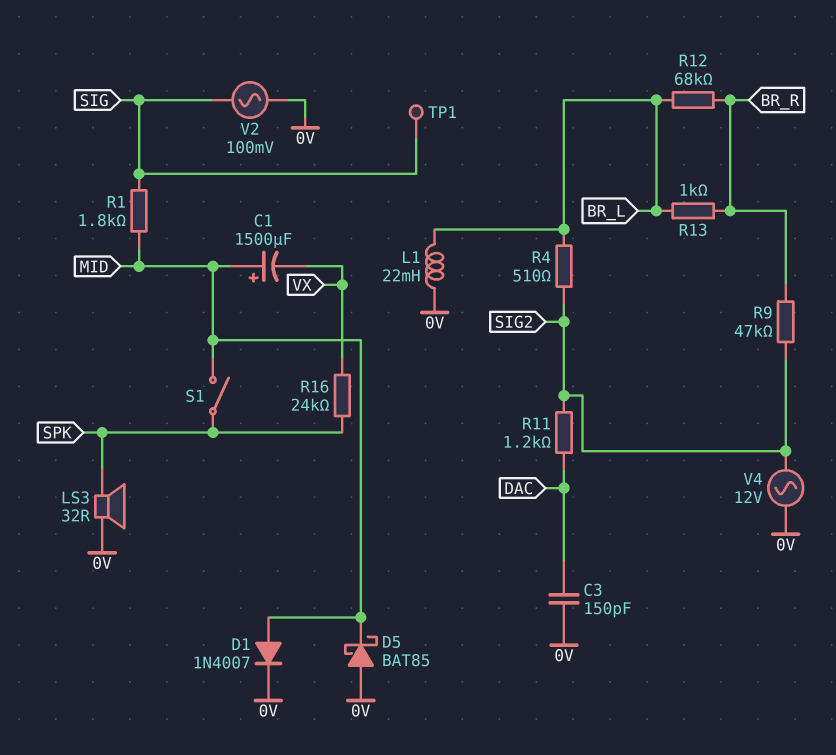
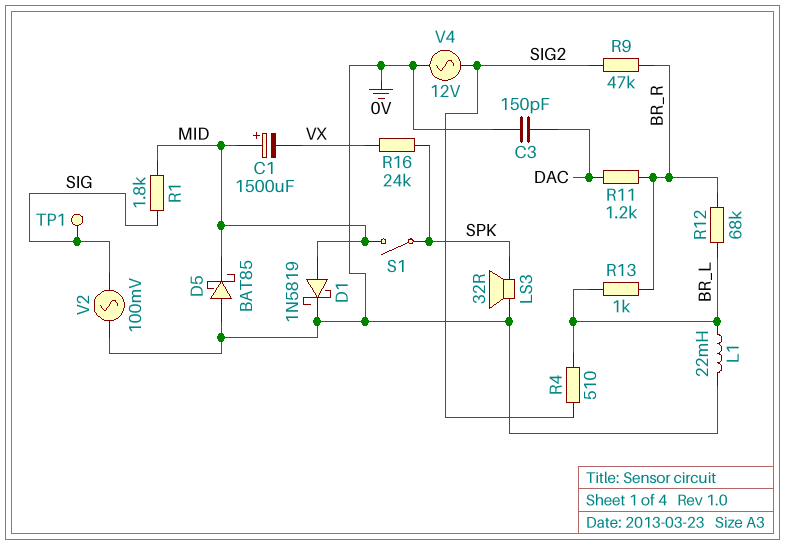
D1: diode 1N4007 (A MID, K 0V) -> schottky 1N5819 (A MID, K 0V)
R11: 1.2k (DAC, SIG2) -> 1.2k (BR_R, DAC)

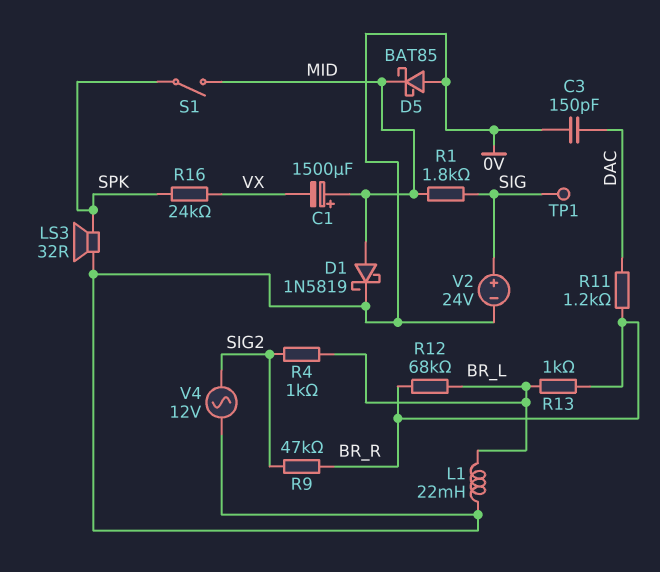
R4: 510 (BR_L, SIG2) -> 1k (BR_L, SIG2)
V2: AC 100mV (0V, SIG) -> 24V (plus SIG, minus 0V)

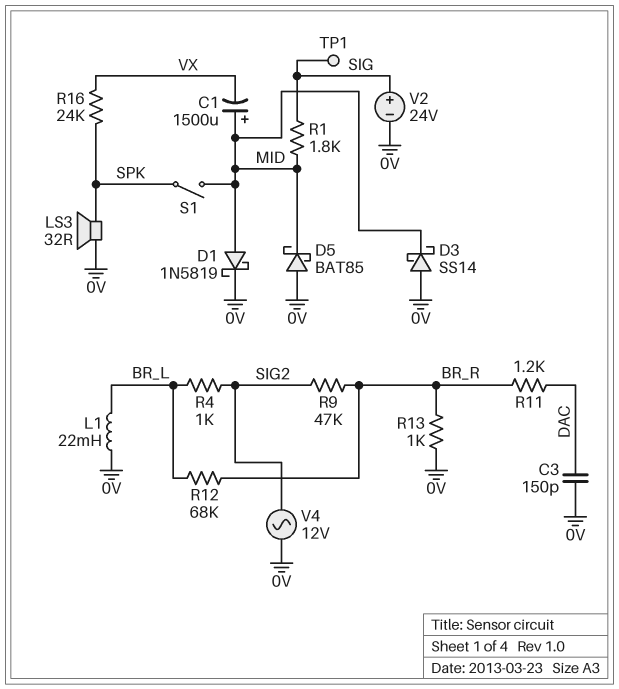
D3: none -> schottky SS14 (A 0V, K MID)
R13: 1k (BR_L, BR_R) -> 1k (0V, BR_R)

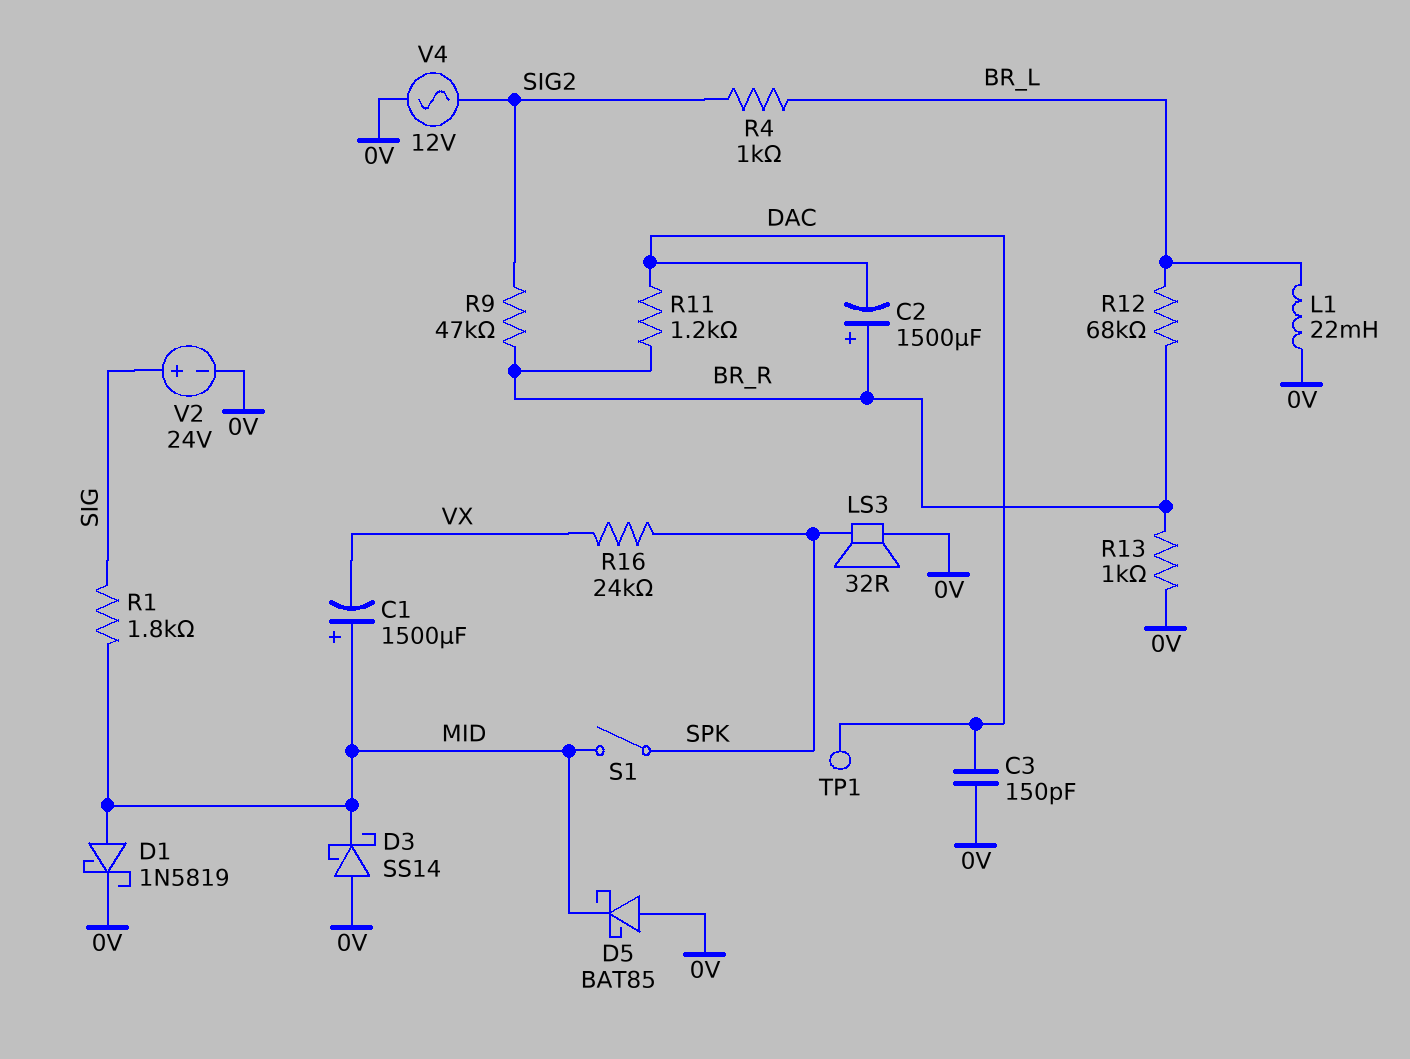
C2: none -> 1500uF (plus BR_R, minus DAC)
TP1: test point (SIG) -> test point (DAC)

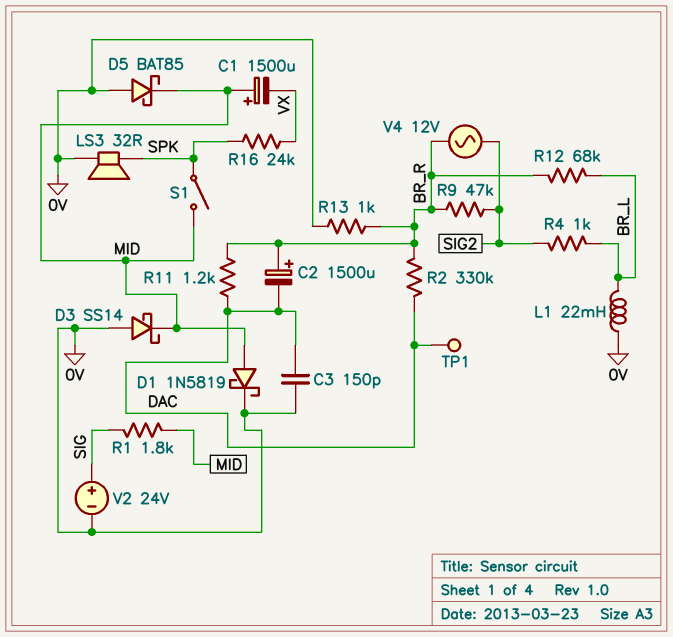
R2: none -> 330k (BR_R, DAC)
V4: AC 12V (0V, SIG2) -> AC 12V (BR_R, SIG2)

